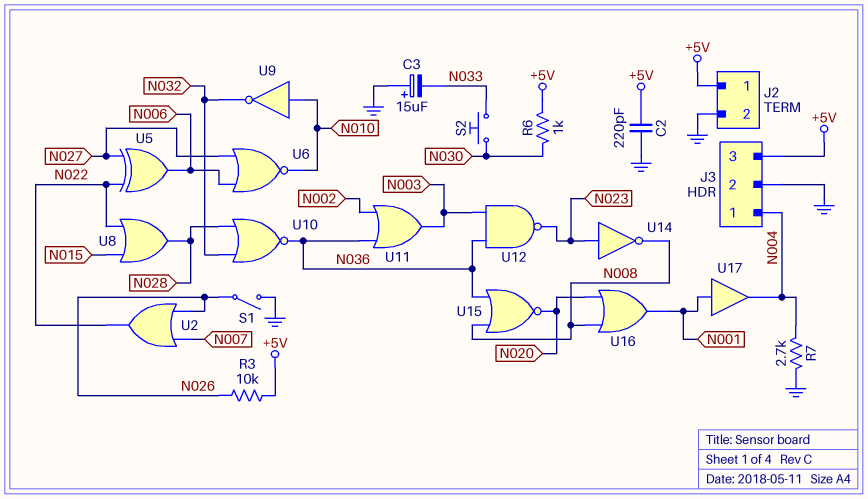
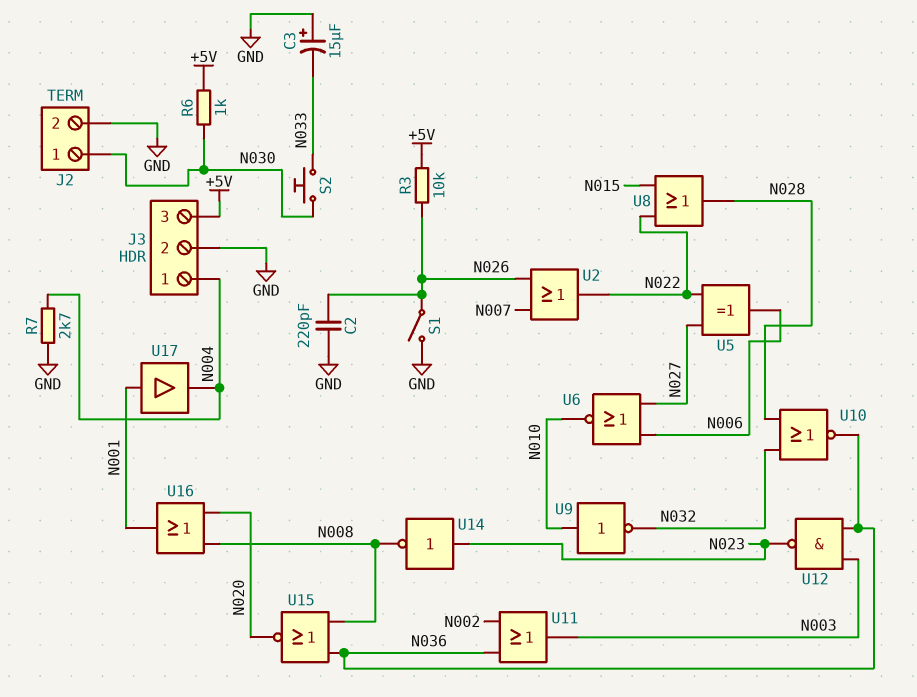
C2: 220pF (+5V, GND) -> 220pF (GND, N026)
J2 pin 1: +5V -> N030

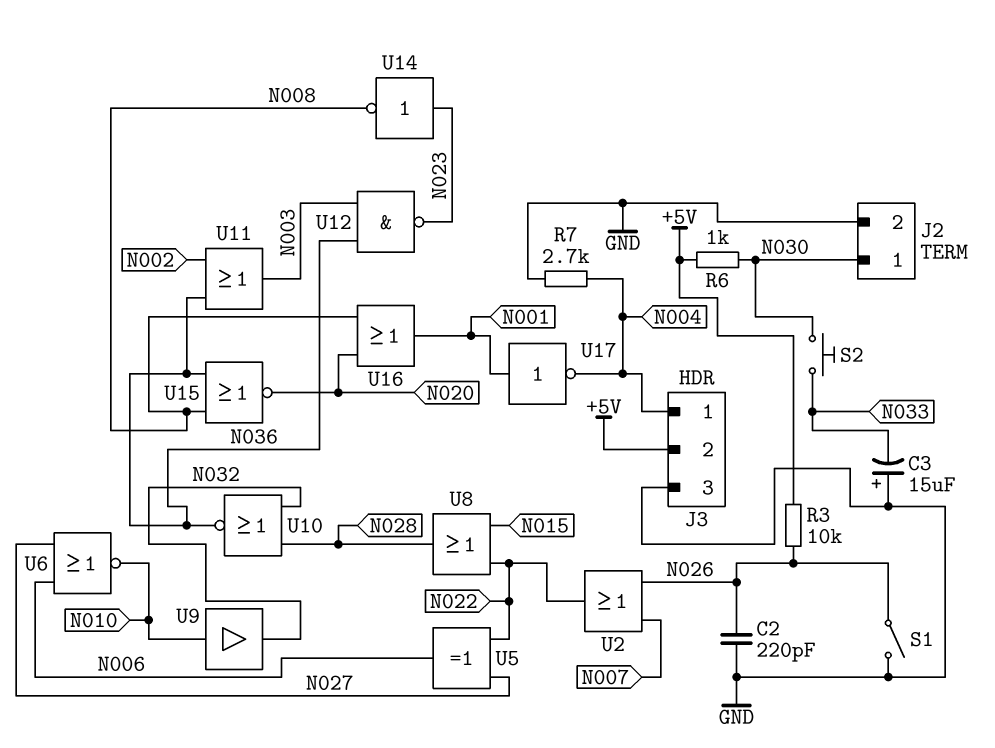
J3 pin 2: GND -> +5V
J3 pin 3: +5V -> GND
U9: NOT (in N010, out N032) -> buffer (in N010, out N032)
U17: buffer (in N001, out N004) -> NOT (in N001, out N004)

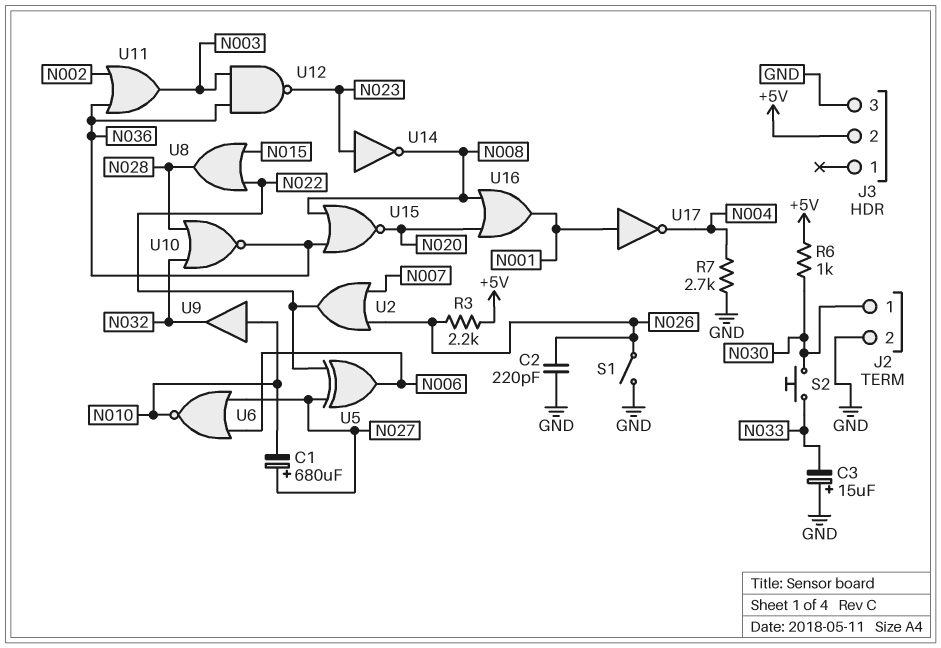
C1: none -> 680uF (plus N027, minus N010)
J3 pin 1: N004 -> none
R3: 10k (+5V, N026) -> 2.2k (+5V, N026)

